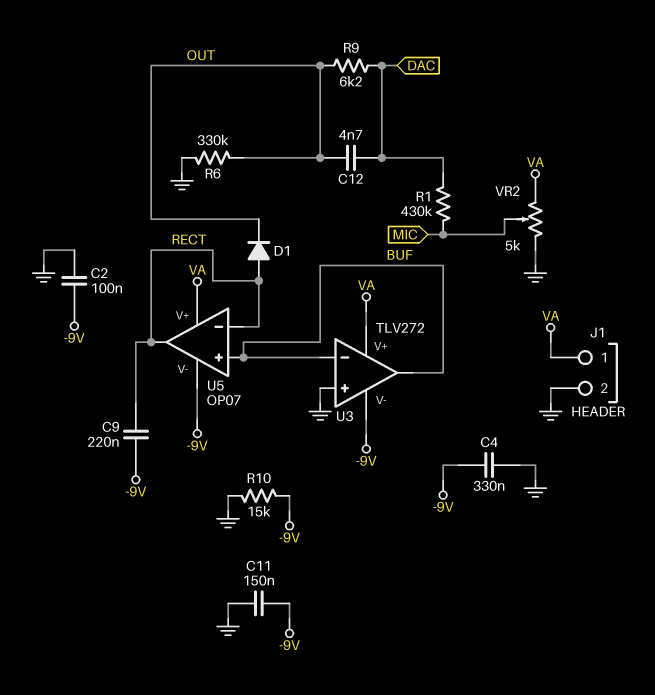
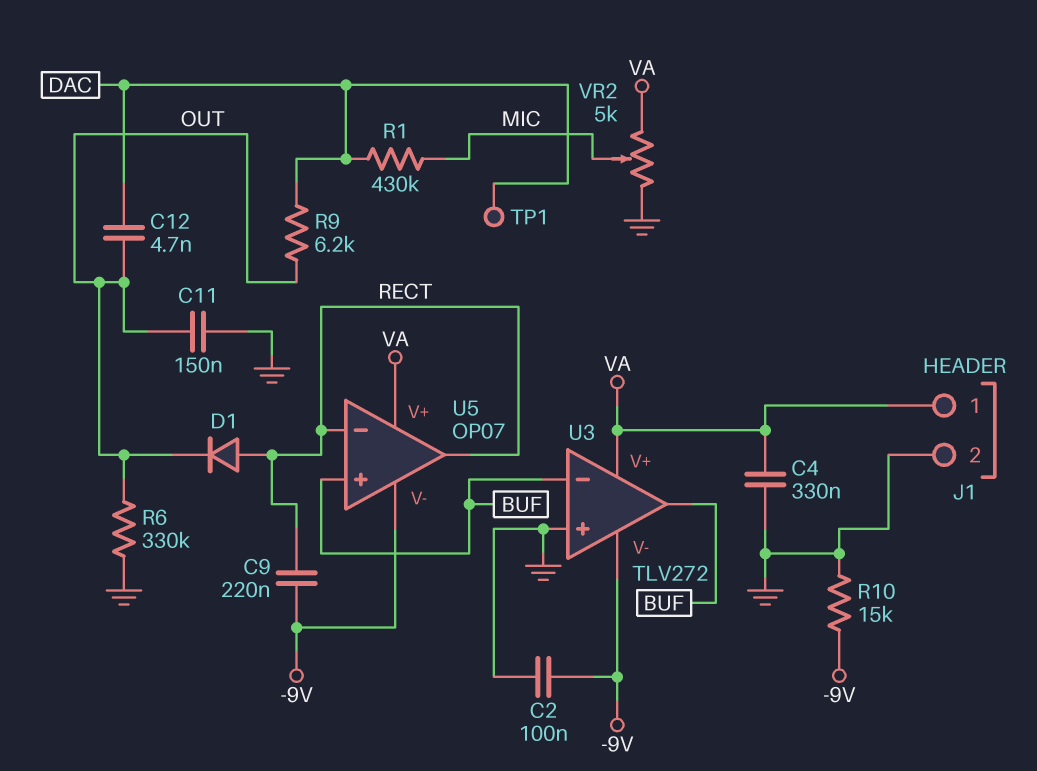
C4: 330nF (-9V, GND) -> 330nF (GND, VA)
C11: 150nF (-9V, GND) -> 150nF (GND, OUT)
TP1: none -> test point (DAC)

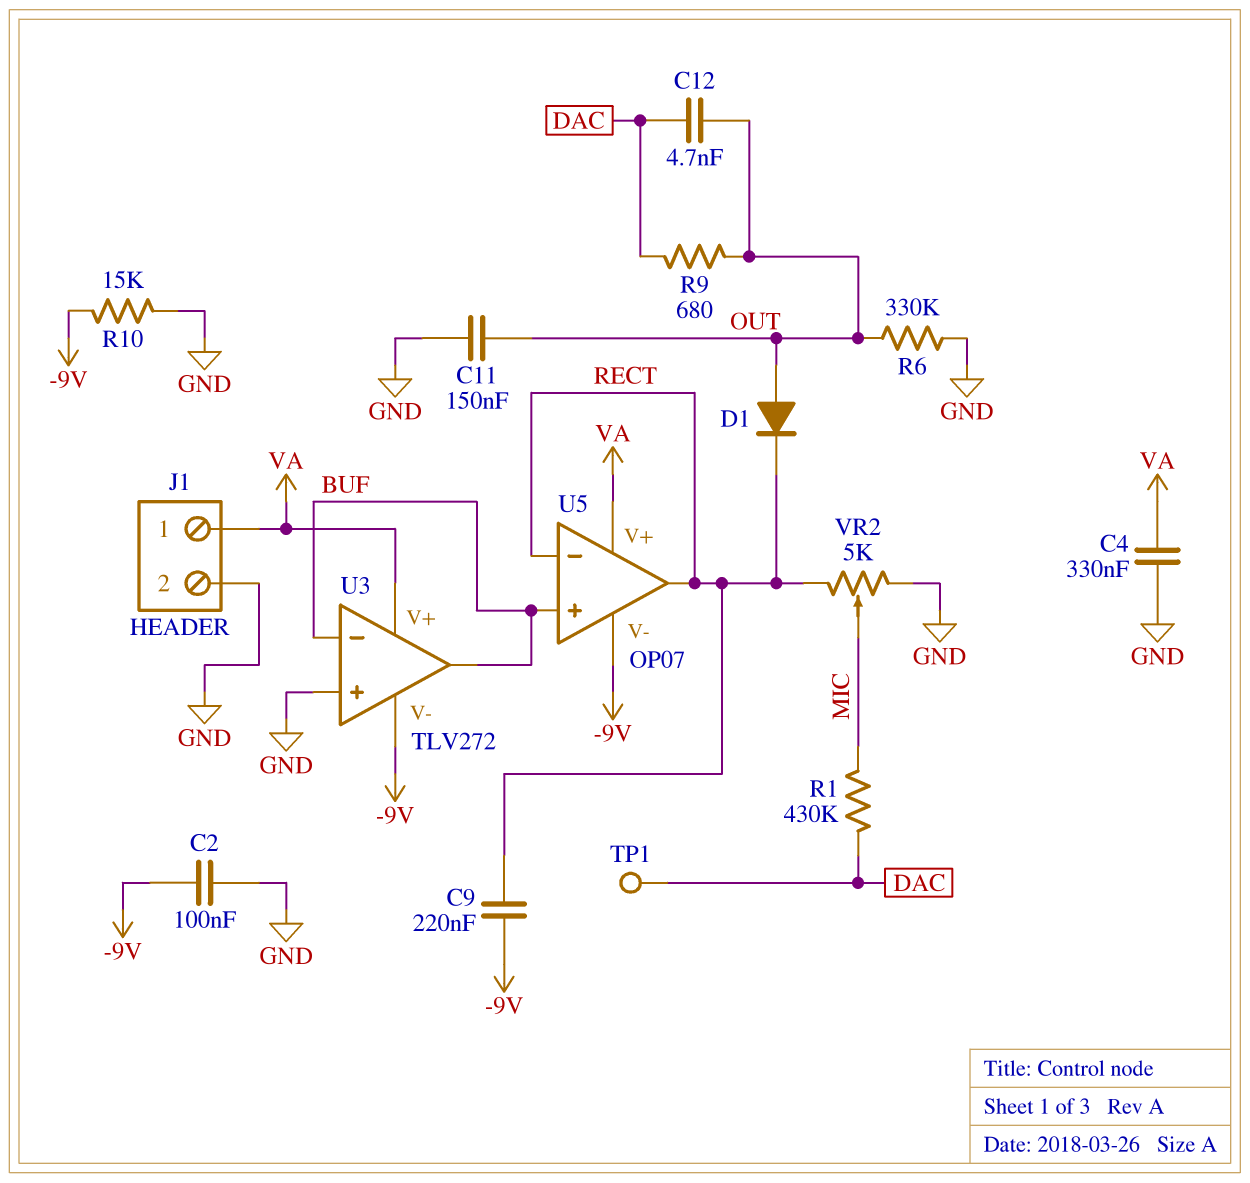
D1: diode (A RECT, K OUT) -> diode (A OUT, K RECT)
R9: 6.2k (DAC, OUT) -> 680 (DAC, OUT)
VR2: 5k (GND, VA, wiper MIC) -> 5k (GND, RECT, wiper MIC)

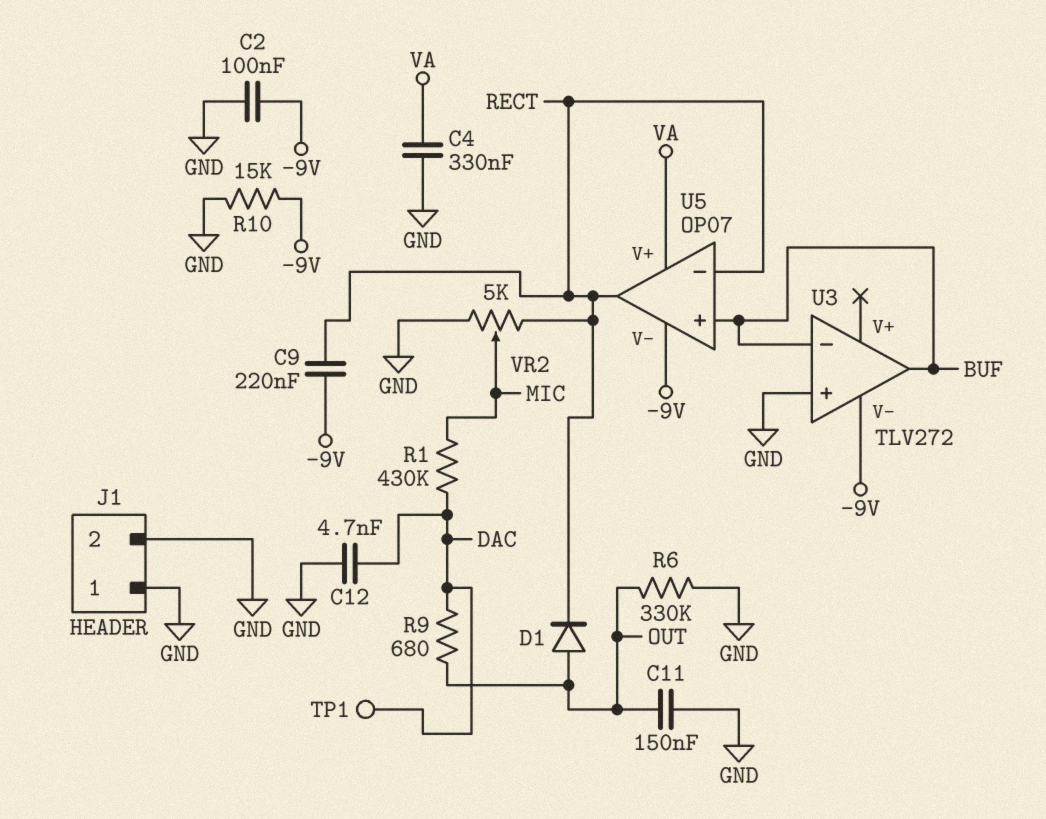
C12: 4.7nF (DAC, OUT) -> 4.7nF (DAC, GND)
J1 pin 1: VA -> GND
U3 pin V+: VA -> none

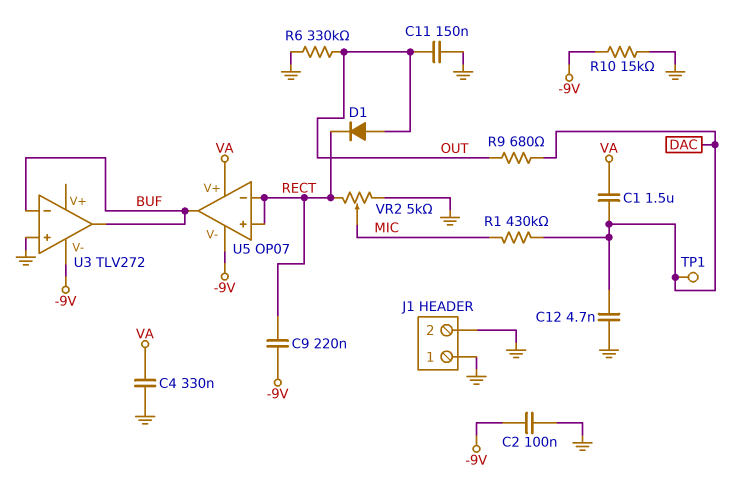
C1: none -> 1.5uF (DAC, VA)
U5 pin in+: BUF -> RECT
U5 pin out: RECT -> BUF

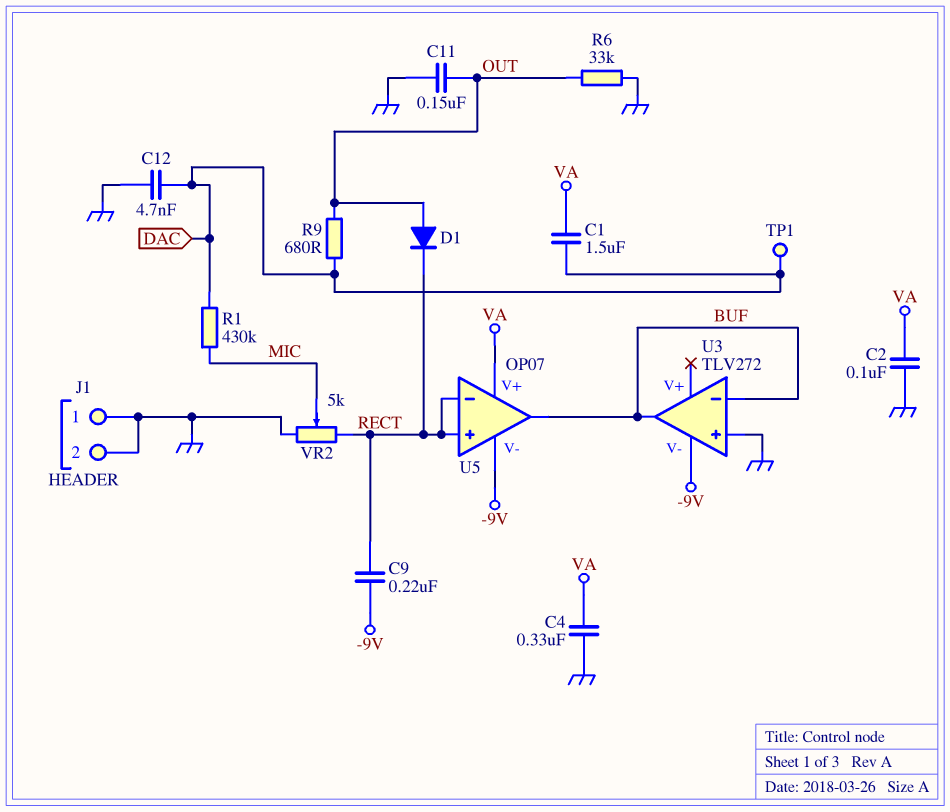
C2: 100nF (-9V, GND) -> 100nF (GND, VA)
R6: 330k (GND, OUT) -> 33k (GND, OUT)
R10: 15k (-9V, GND) -> none

